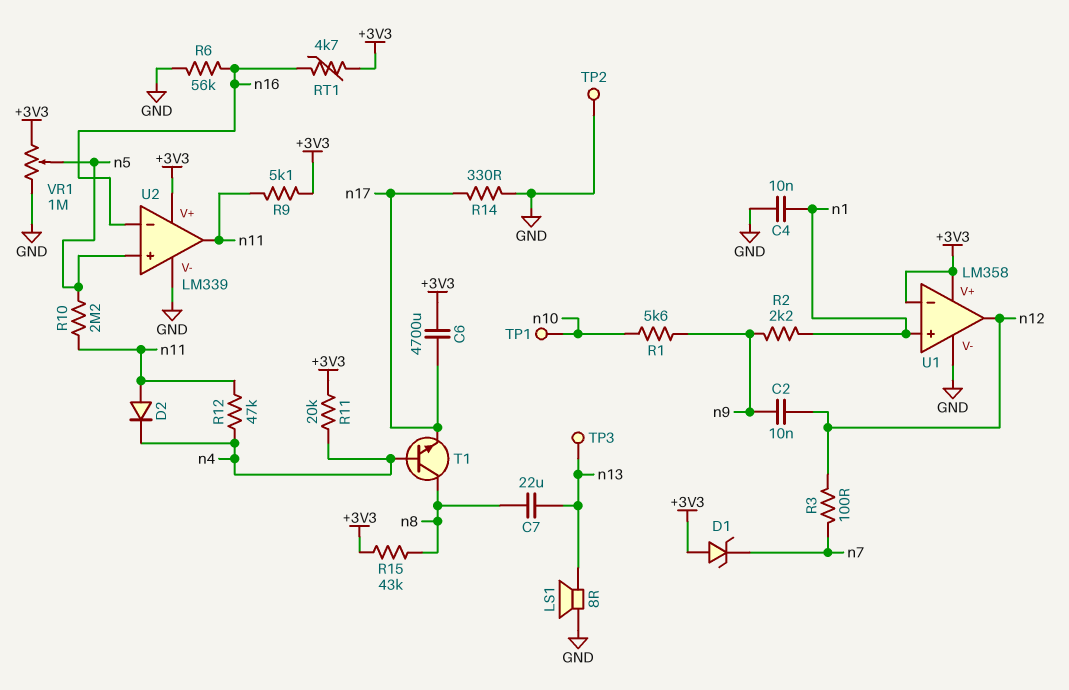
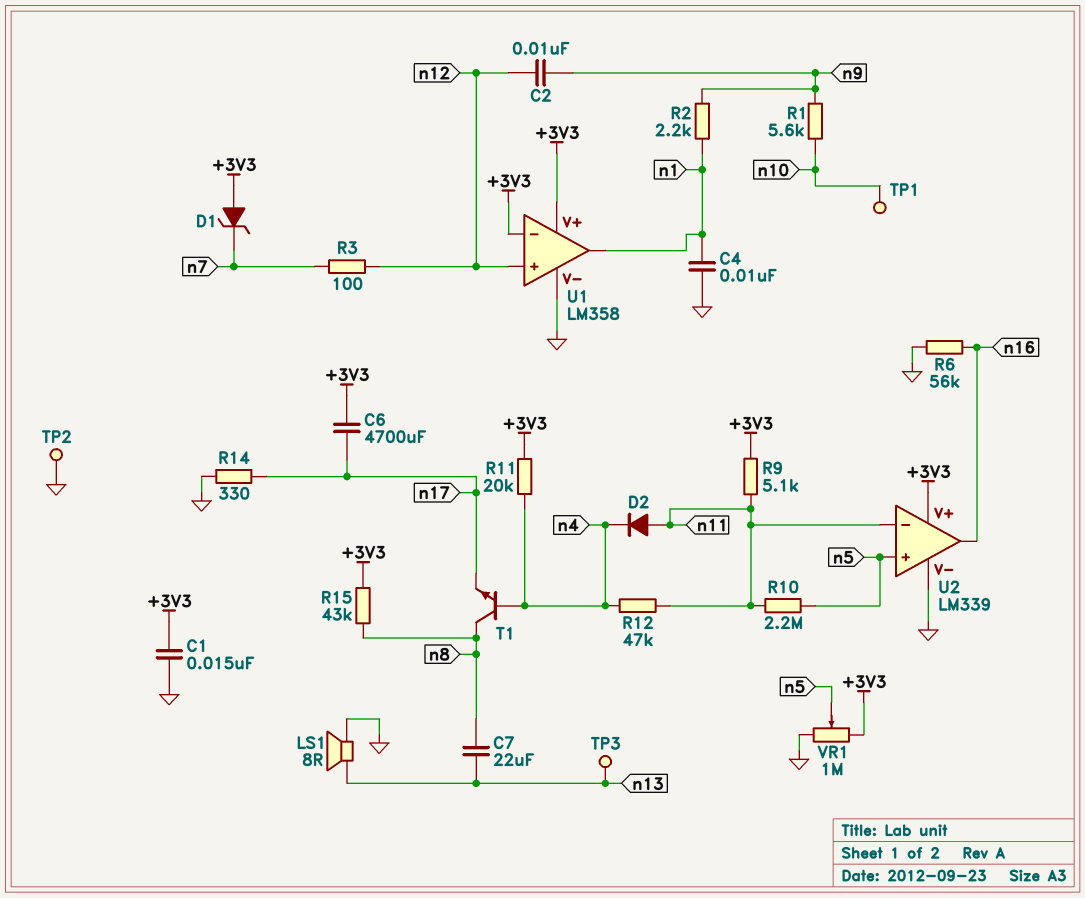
C1: none -> 15nF (+3V3, GND)
RT1: 4.7k (+3V3, n16) -> none
U1 pin in+: n1 -> n12
U1 pin out: n12 -> n1
U2 pin in-: n16 -> n11
U2 pin out: n11 -> n16

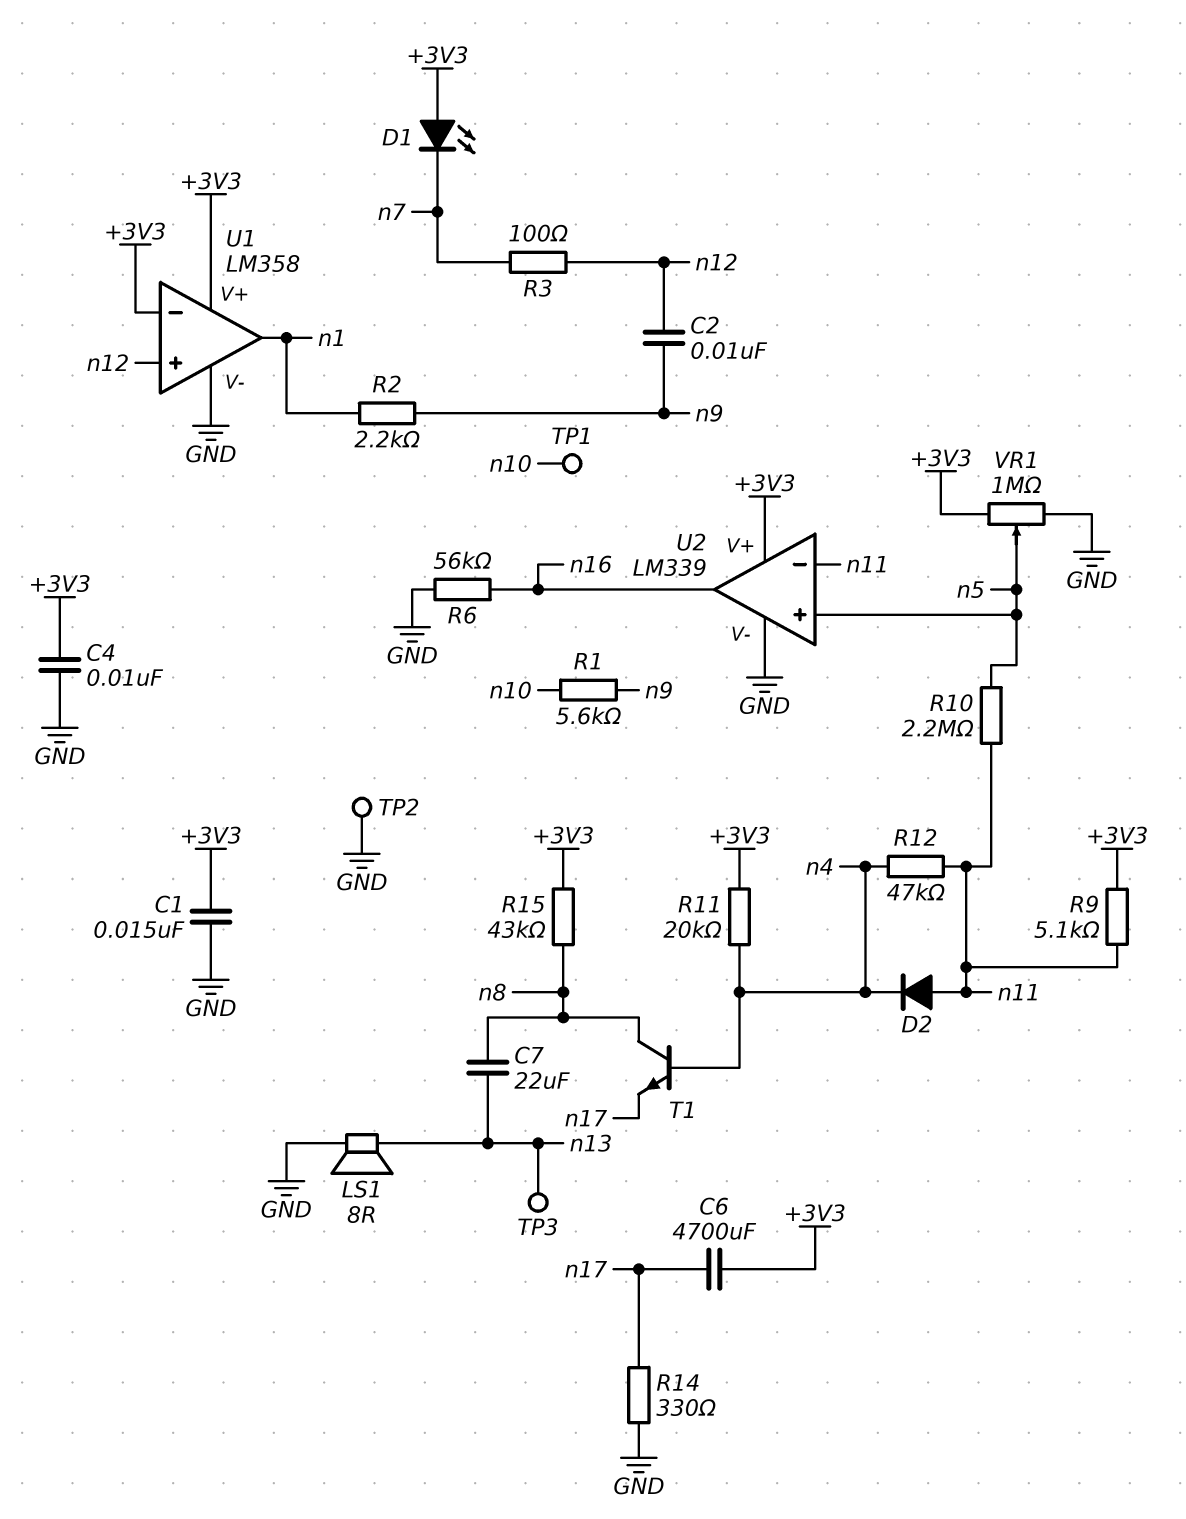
C4: 10nF (GND, n1) -> 10nF (+3V3, GND)
D1: zener (A +3V3, K n7) -> LED (A +3V3, K n7)

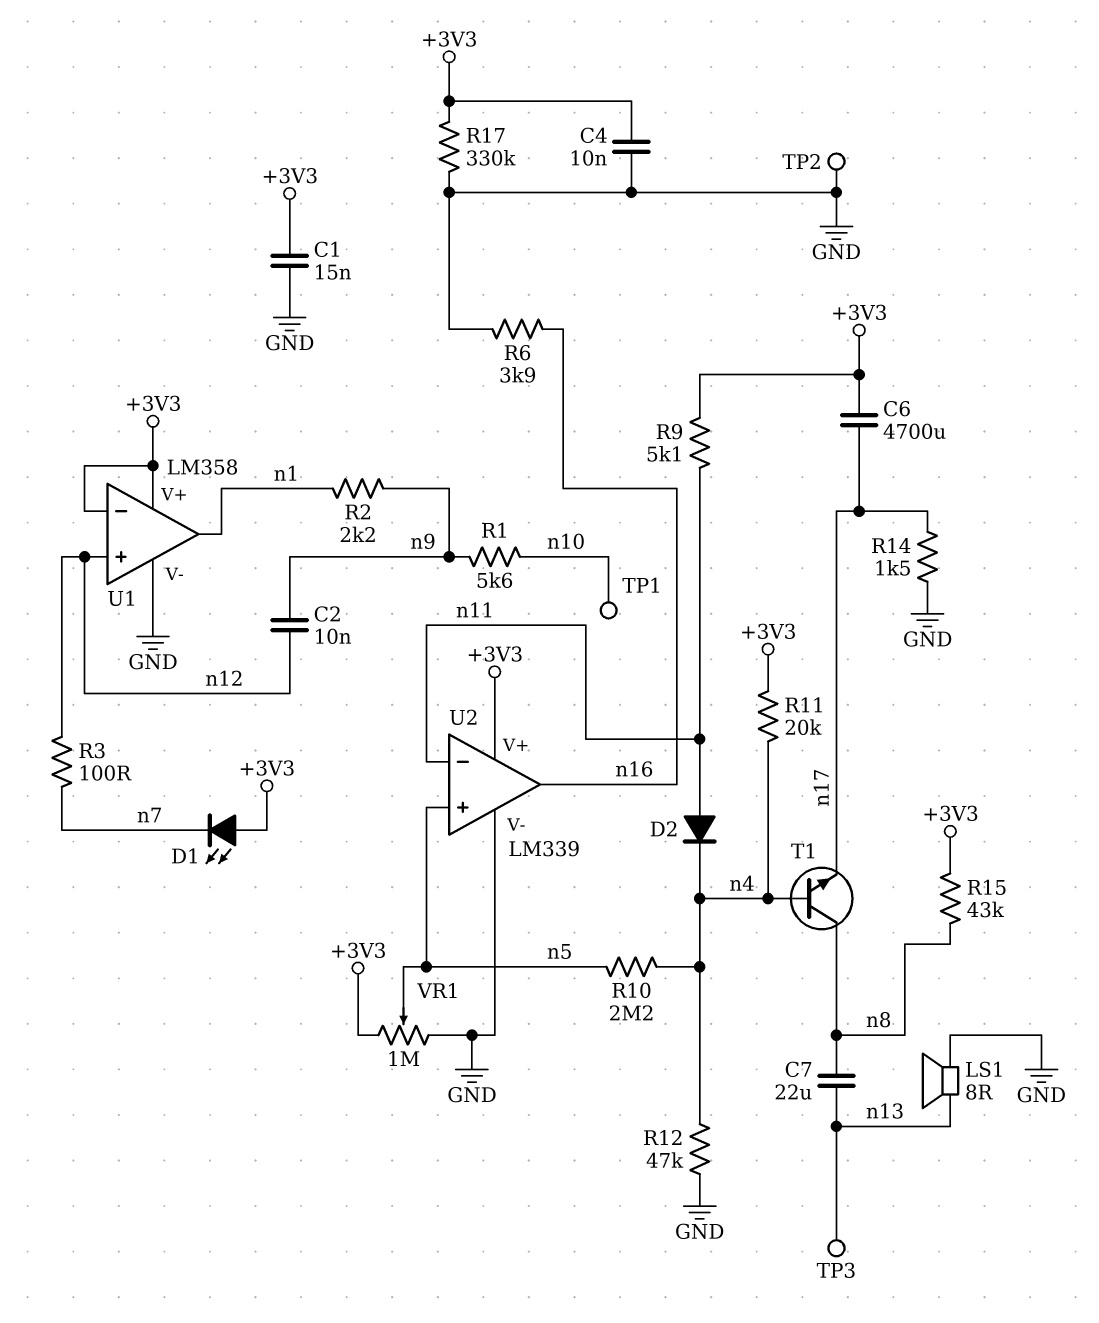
R6: 56k (GND, n16) -> 3.9k (GND, n16)
R10: 2.2M (n5, n11) -> 2.2M (n4, n5)
R12: 47k (n4, n11) -> 47k (GND, n4)
R14: 330 (GND, n17) -> 1.5k (GND, n17)
R17: none -> 330k (+3V3, GND)

